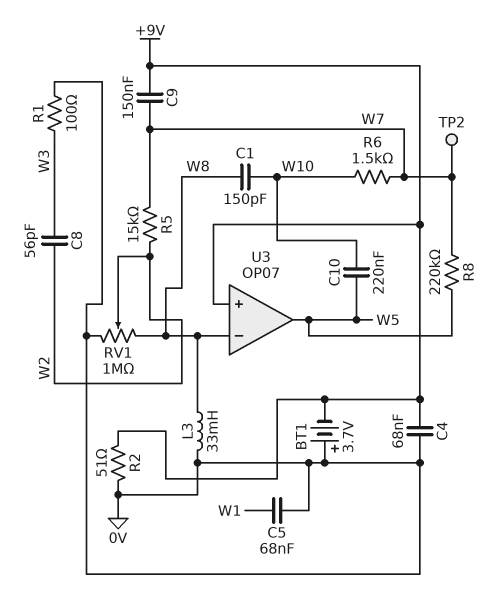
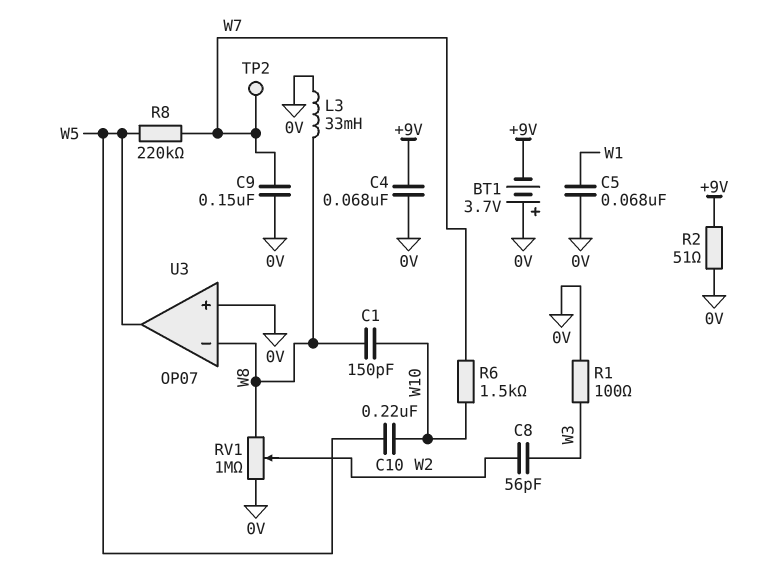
C9: 150nF (+9V, W7) -> 150nF (0V, W7)
R5: 15k (W2, W7) -> none
U3 pin in+: +9V -> 0V

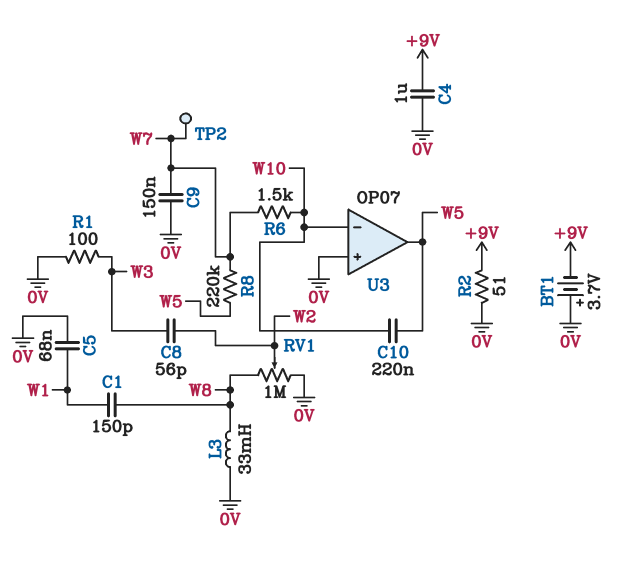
C1: 150pF (W8, W10) -> 150pF (W1, W8)
C4: 68nF (+9V, 0V) -> 1uF (+9V, 0V)
U3 pin in-: W8 -> W10

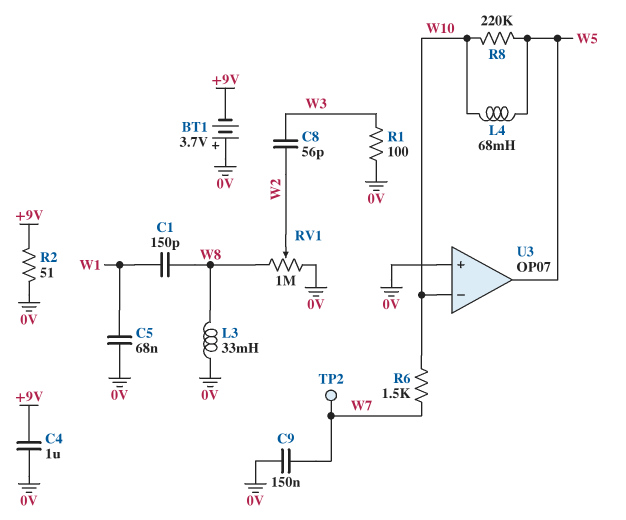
C10: 220nF (W5, W10) -> none
L4: none -> 68mH (W5, W10)
R8: 220k (W5, W7) -> 220k (W5, W10)

